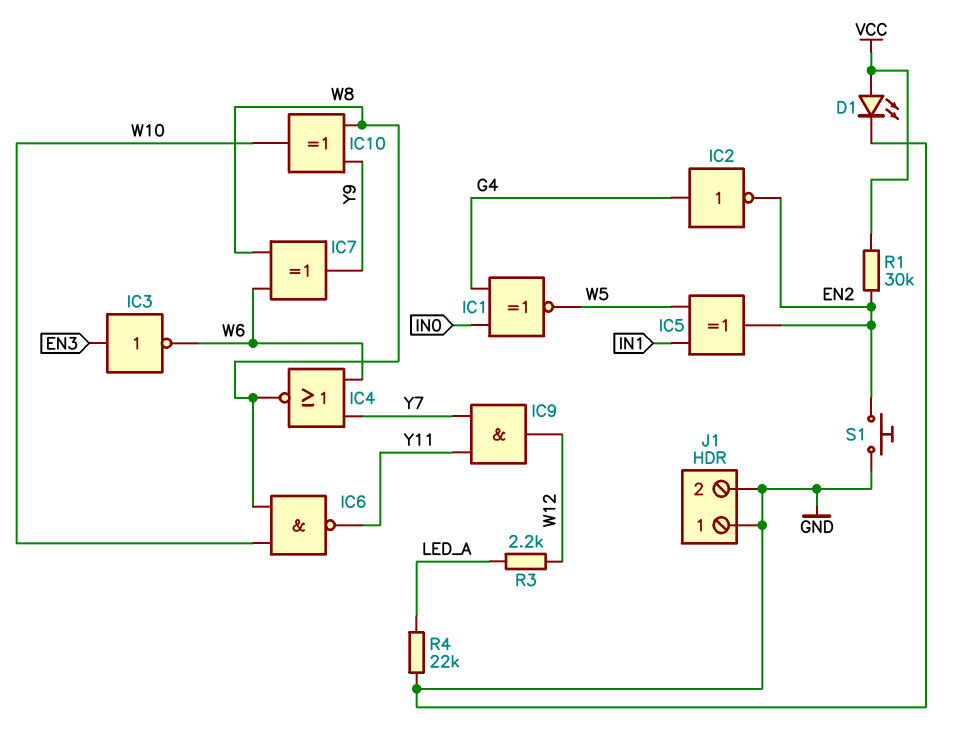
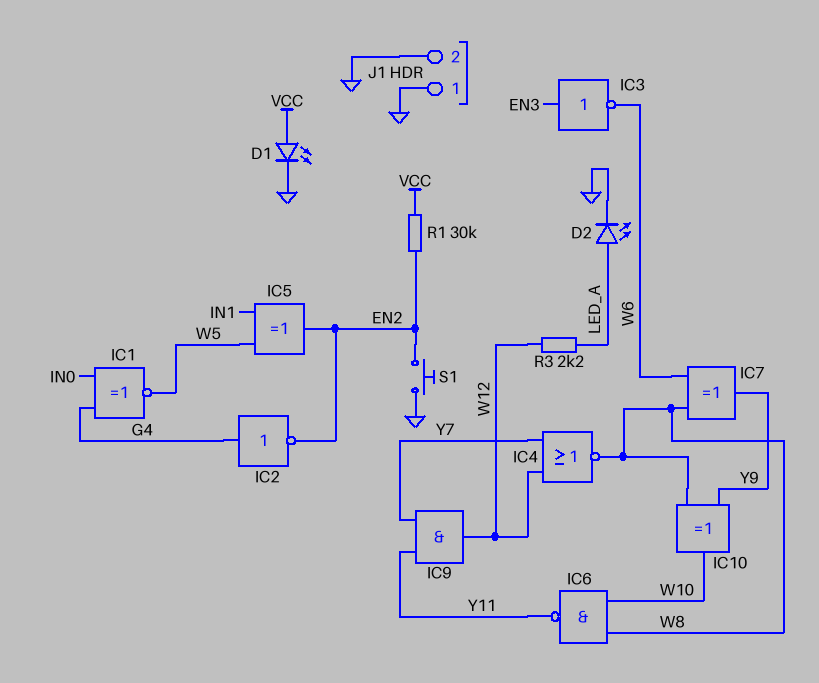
D2: none -> LED (A LED_A, K GND)
IC4: NOR (in W6, in Y7, out W8) -> NOR (in W12, in Y7, out W8)
R4: 22k (GND, LED_A) -> none

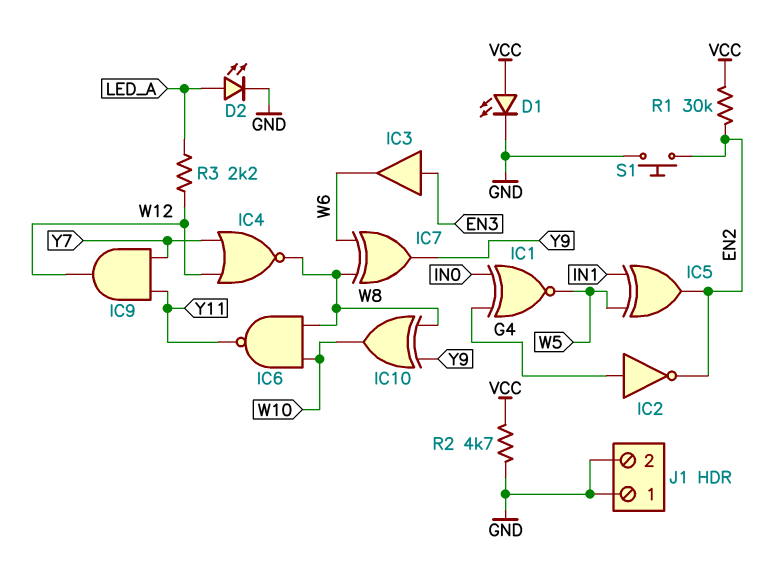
IC3: NOT (in EN3, out W6) -> buffer (in EN3, out W6)
R2: none -> 4.7k (GND, VCC)

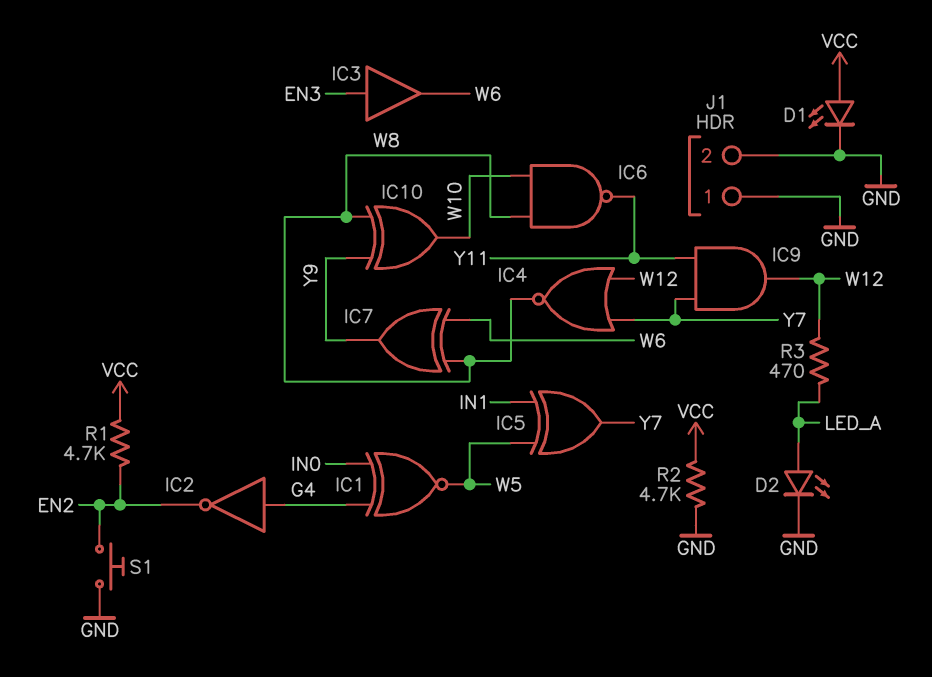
IC5: XOR (in IN1, in W5, out EN2) -> XOR (in IN1, in W5, out Y7)
R1: 30k (EN2, VCC) -> 4.7k (EN2, VCC)
R3: 2.2k (LED_A, W12) -> 470 (LED_A, W12)

